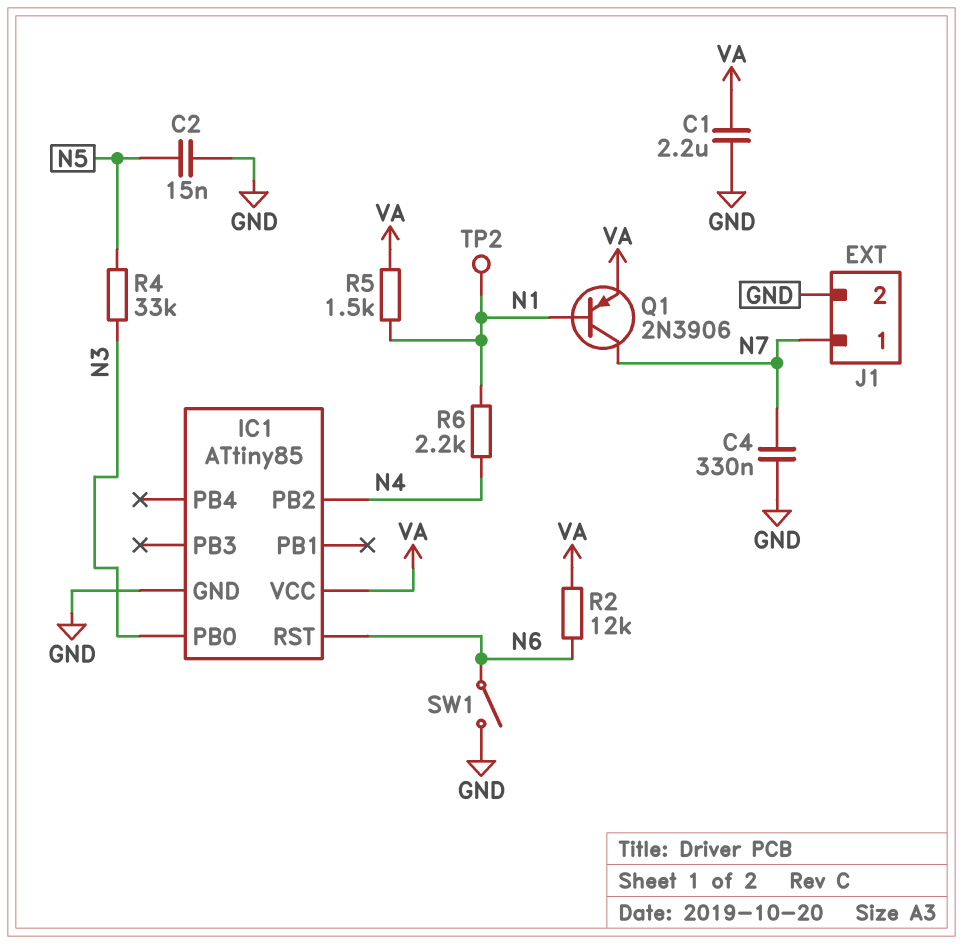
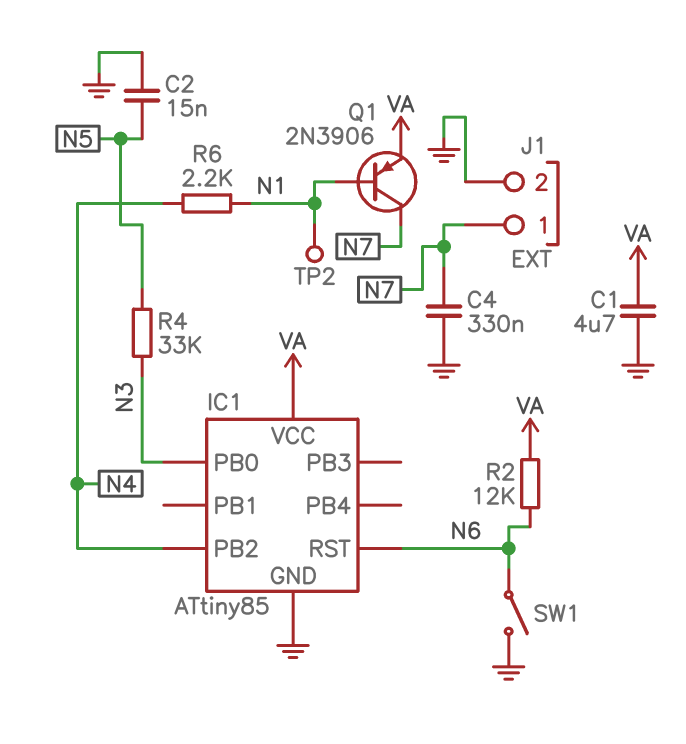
C1: 2.2uF (GND, VA) -> 4.7uF (GND, VA)
R5: 1.5k (N1, VA) -> none

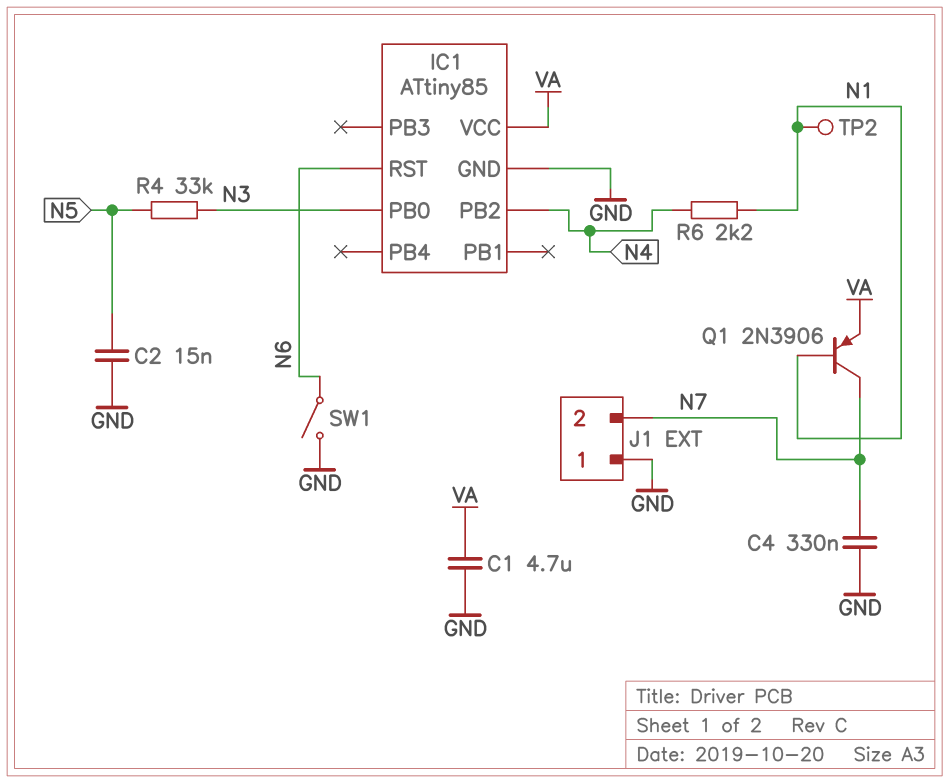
J1 pin 1: N7 -> GND
J1 pin 2: GND -> N7
R2: 12k (N6, VA) -> none

